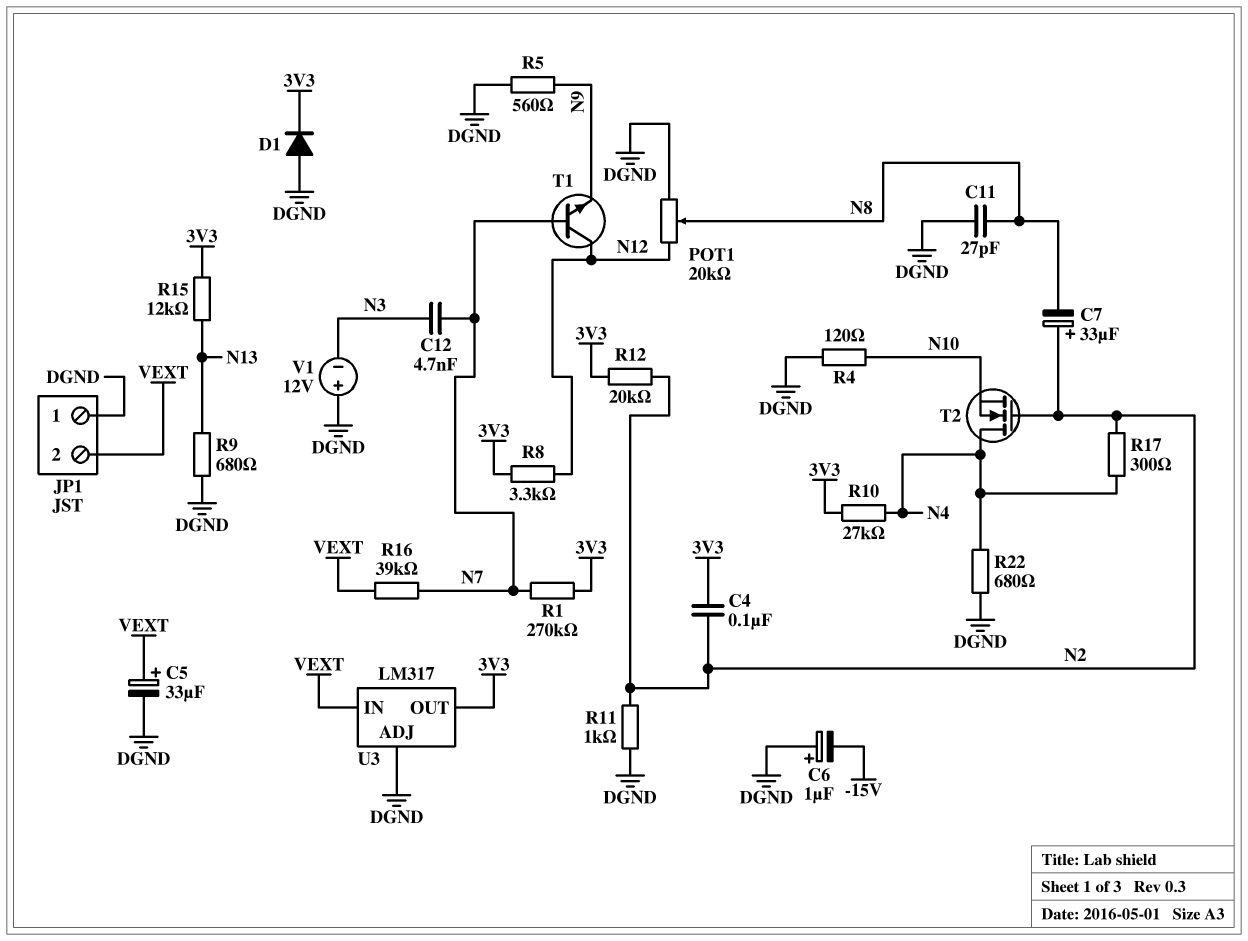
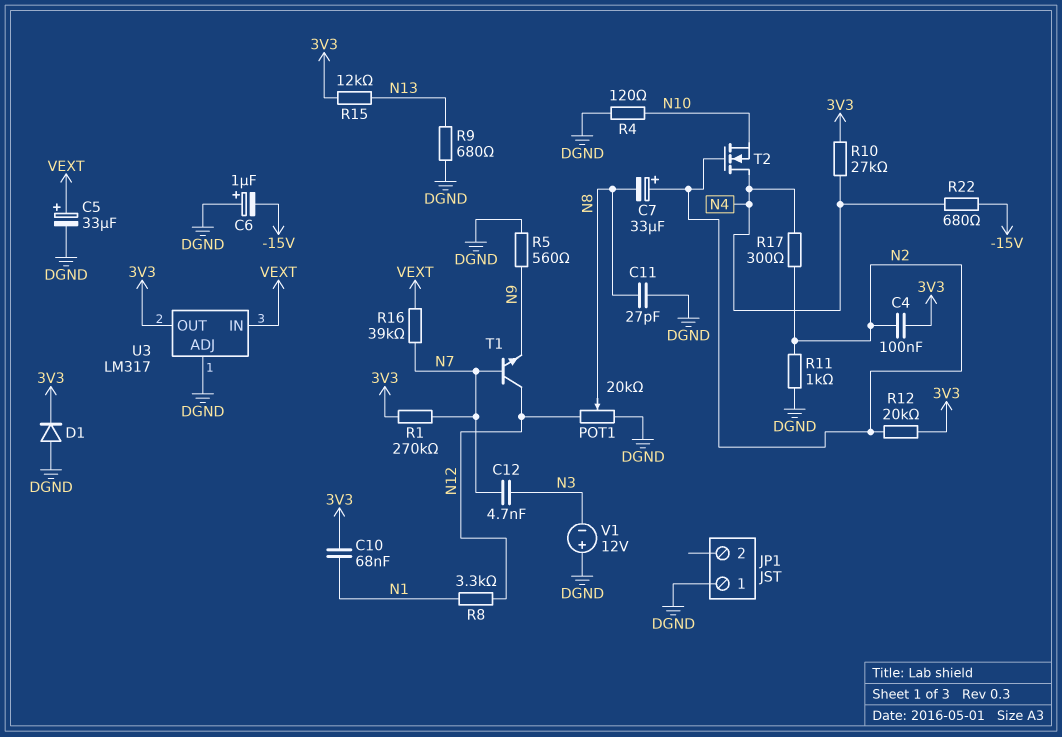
C10: none -> 68nF (3V3, N1)
JP1 pin 2: VEXT -> none
R8: 3.3k (3V3, N12) -> 3.3k (N1, N12)
R22: 680 (DGND, N4) -> 680 (-15V, N4)

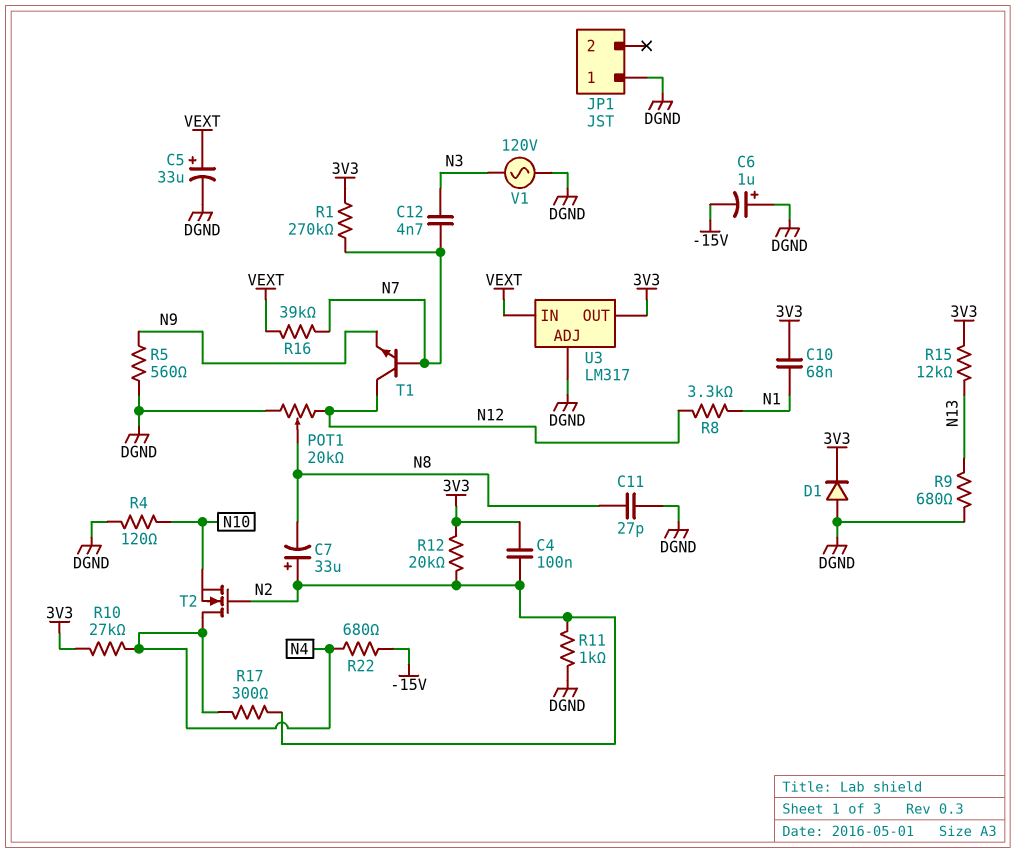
V1: 12V (plus DGND, minus N3) -> AC 120V (DGND, N3)

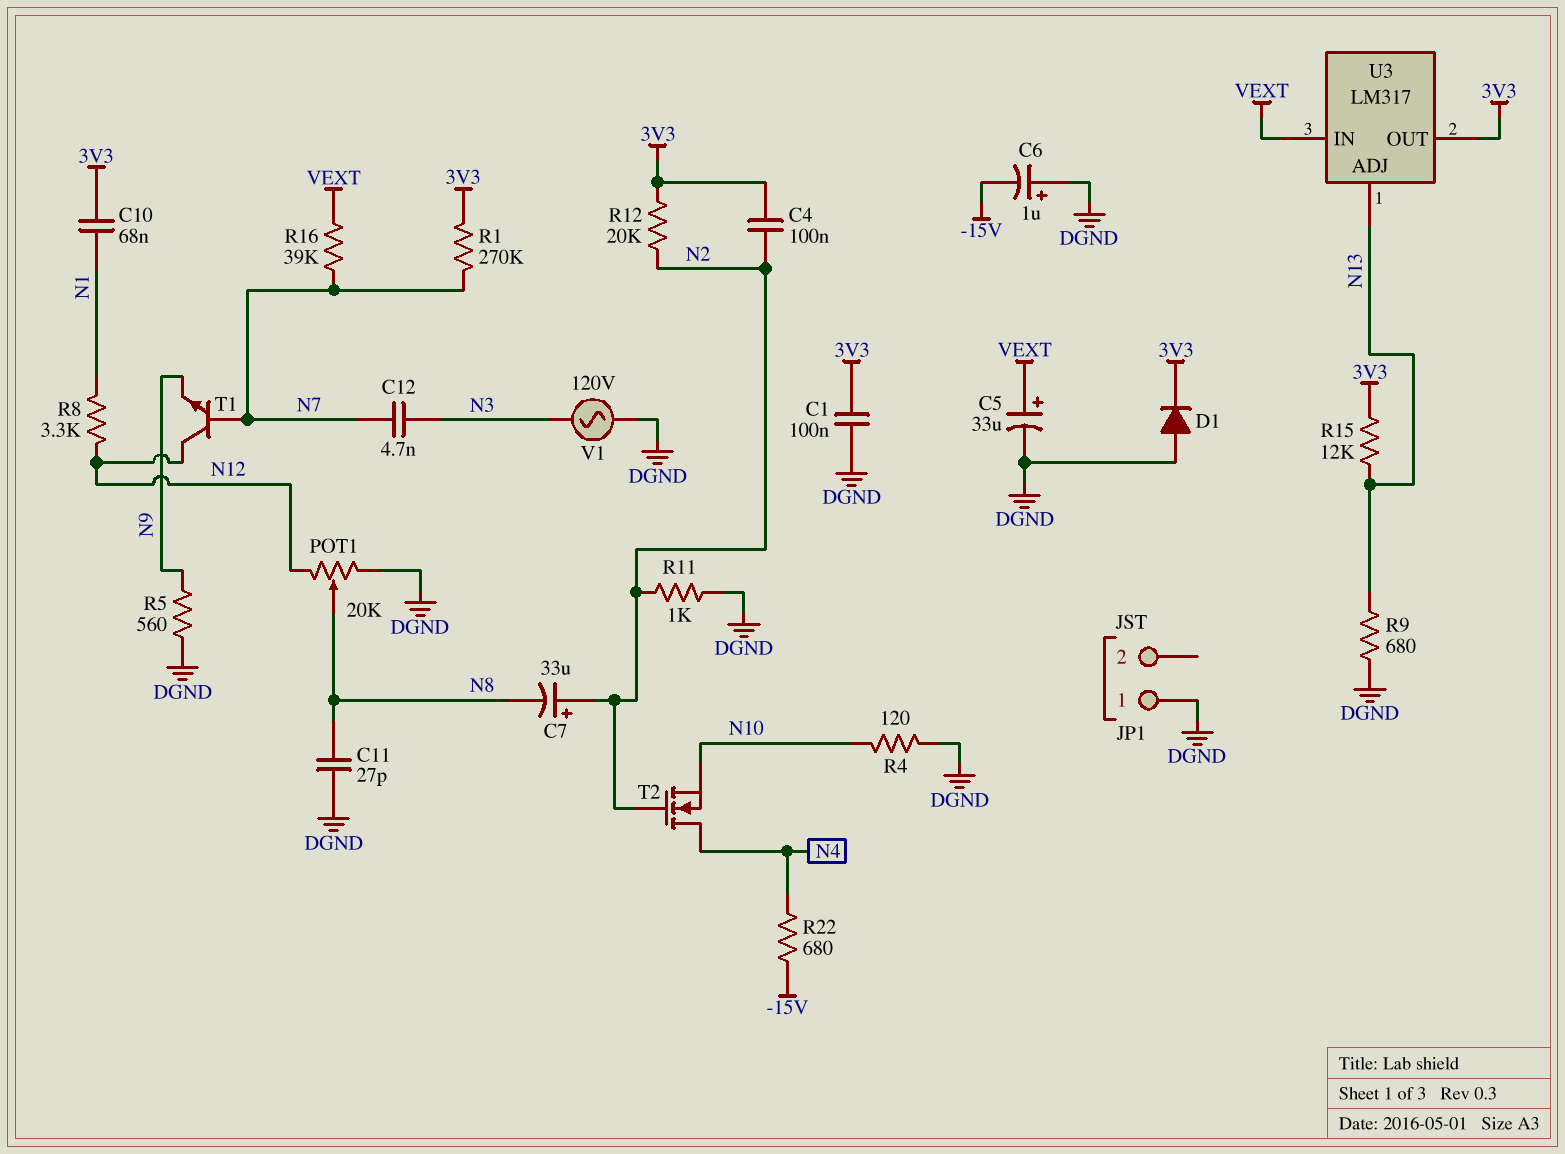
C1: none -> 100nF (3V3, DGND)
R10: 27k (3V3, N4) -> none
R17: 300 (N2, N4) -> none
U3 pin ADJ: DGND -> N13

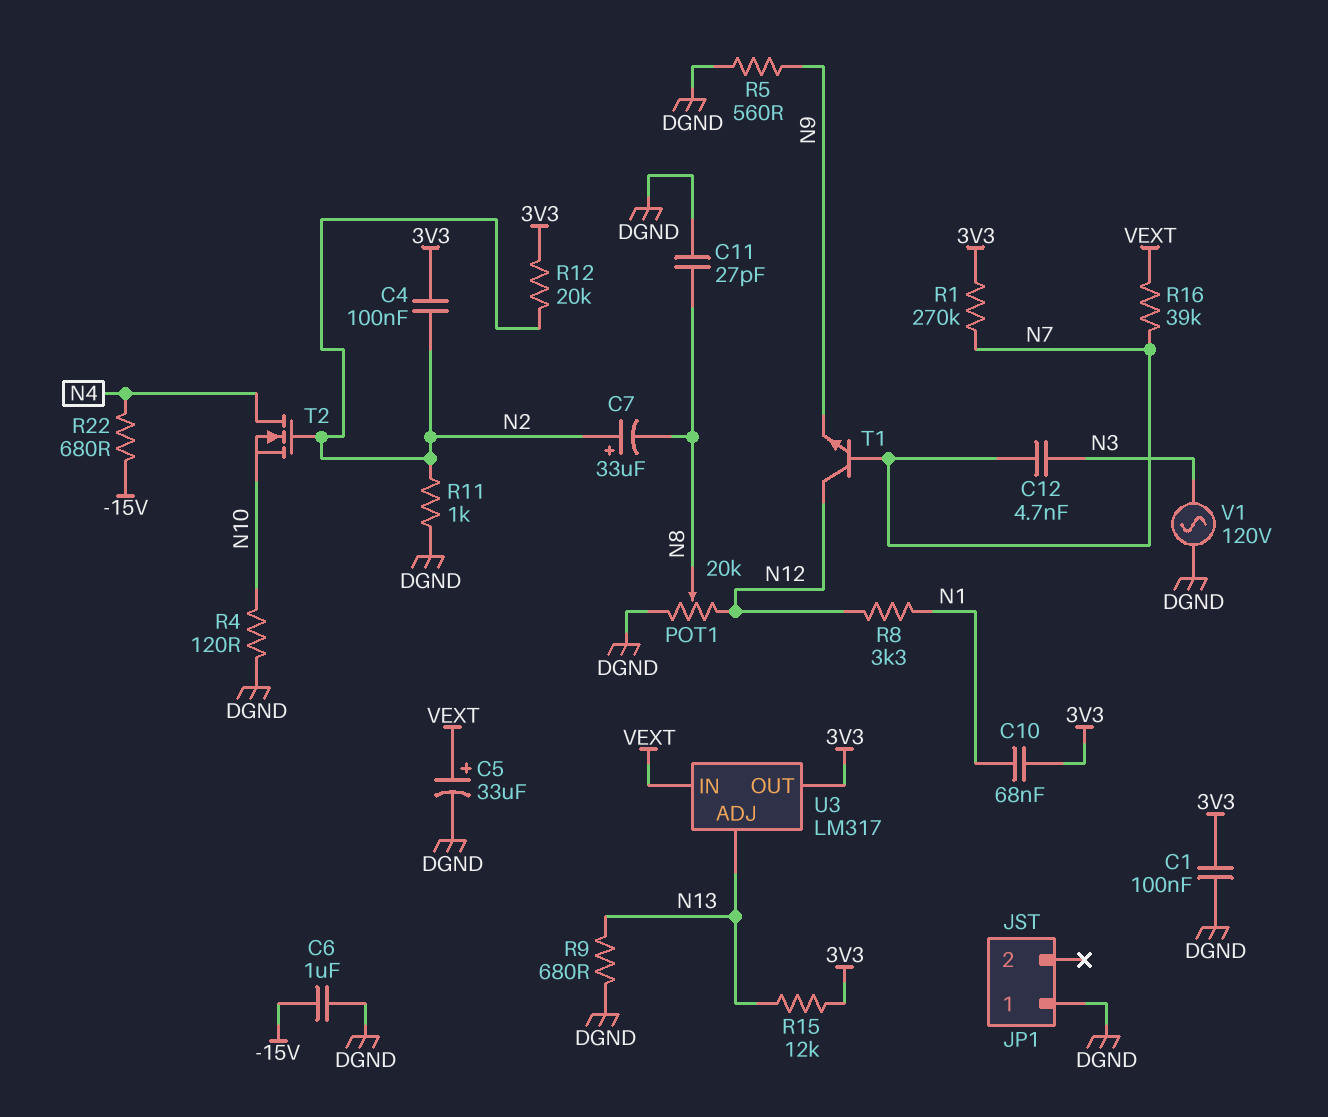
C6: 1uF (plus DGND, minus -15V) -> 1uF (-15V, DGND)
D1: diode (A DGND, K 3V3) -> none

